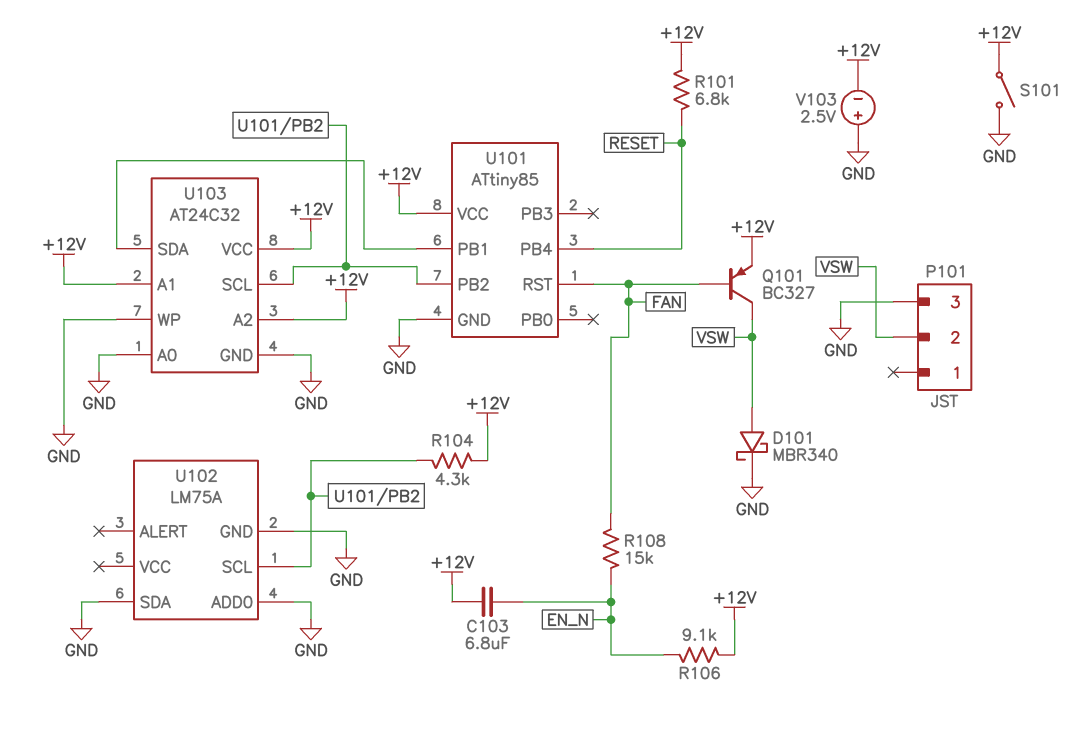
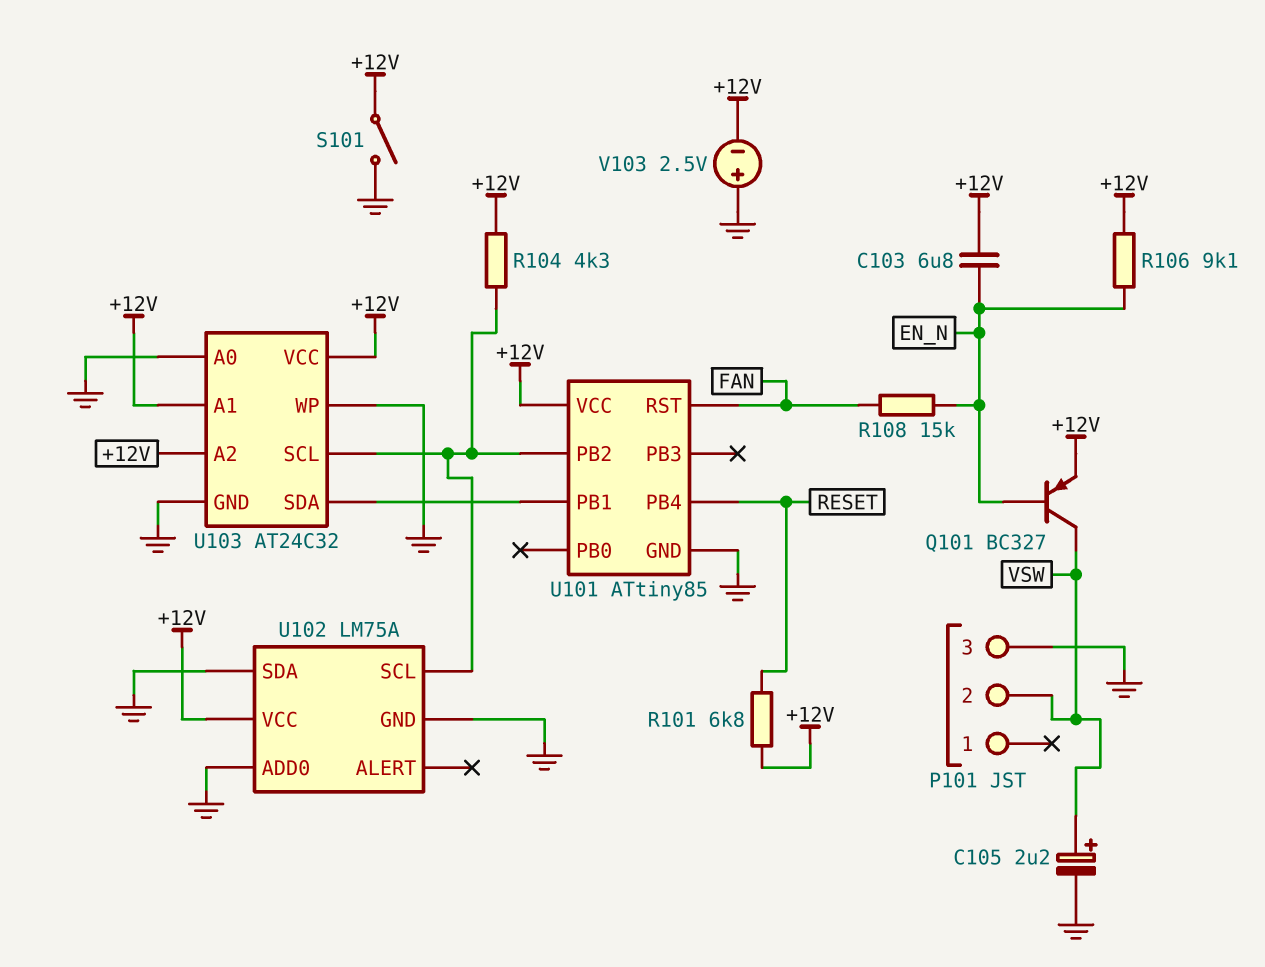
C105: none -> 2.2uF (plus VSW, minus GND)
D101: schottky MBR340 (A VSW, K GND) -> none
Q101: PNP BC327 (B FAN, C VSW, E +12V) -> PNP BC327 (B EN_N, C VSW, E +12V)
U102 pin VCC: none -> +12V

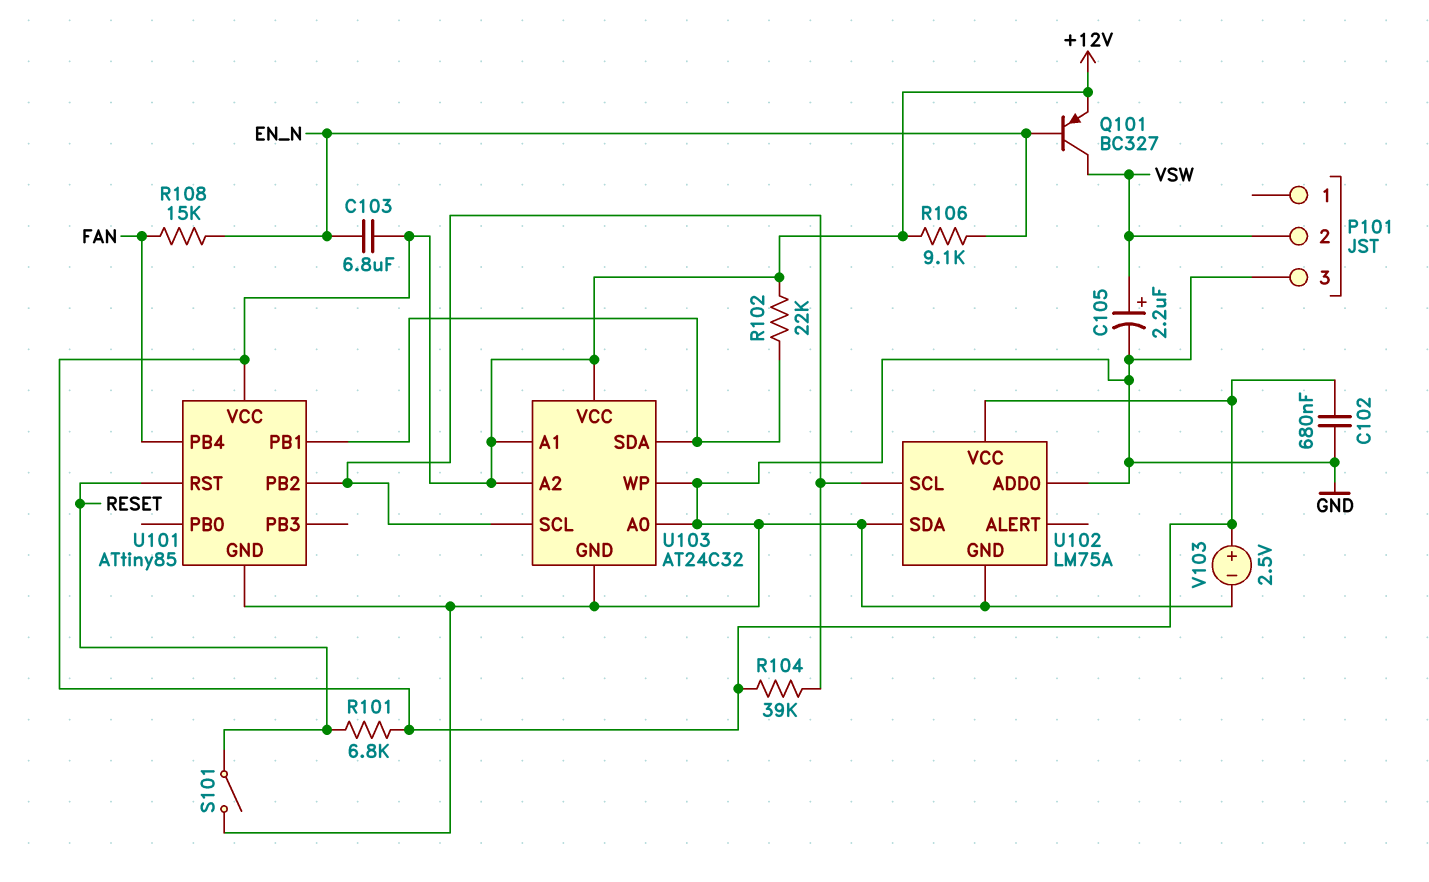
C102: none -> 680nF (+12V, GND)
R102: none -> 22k (+12V, U101/PB1)
R104: 4.3k (+12V, U101/PB2) -> 39k (+12V, U101/PB2)
S101: switch (+12V, GND) -> switch (GND, RESET)
U101 pin PB4: RESET -> FAN
U101 pin RST: FAN -> RESET
V103: 2.5V (plus GND, minus +12V) -> 2.5V (plus +12V, minus GND)

